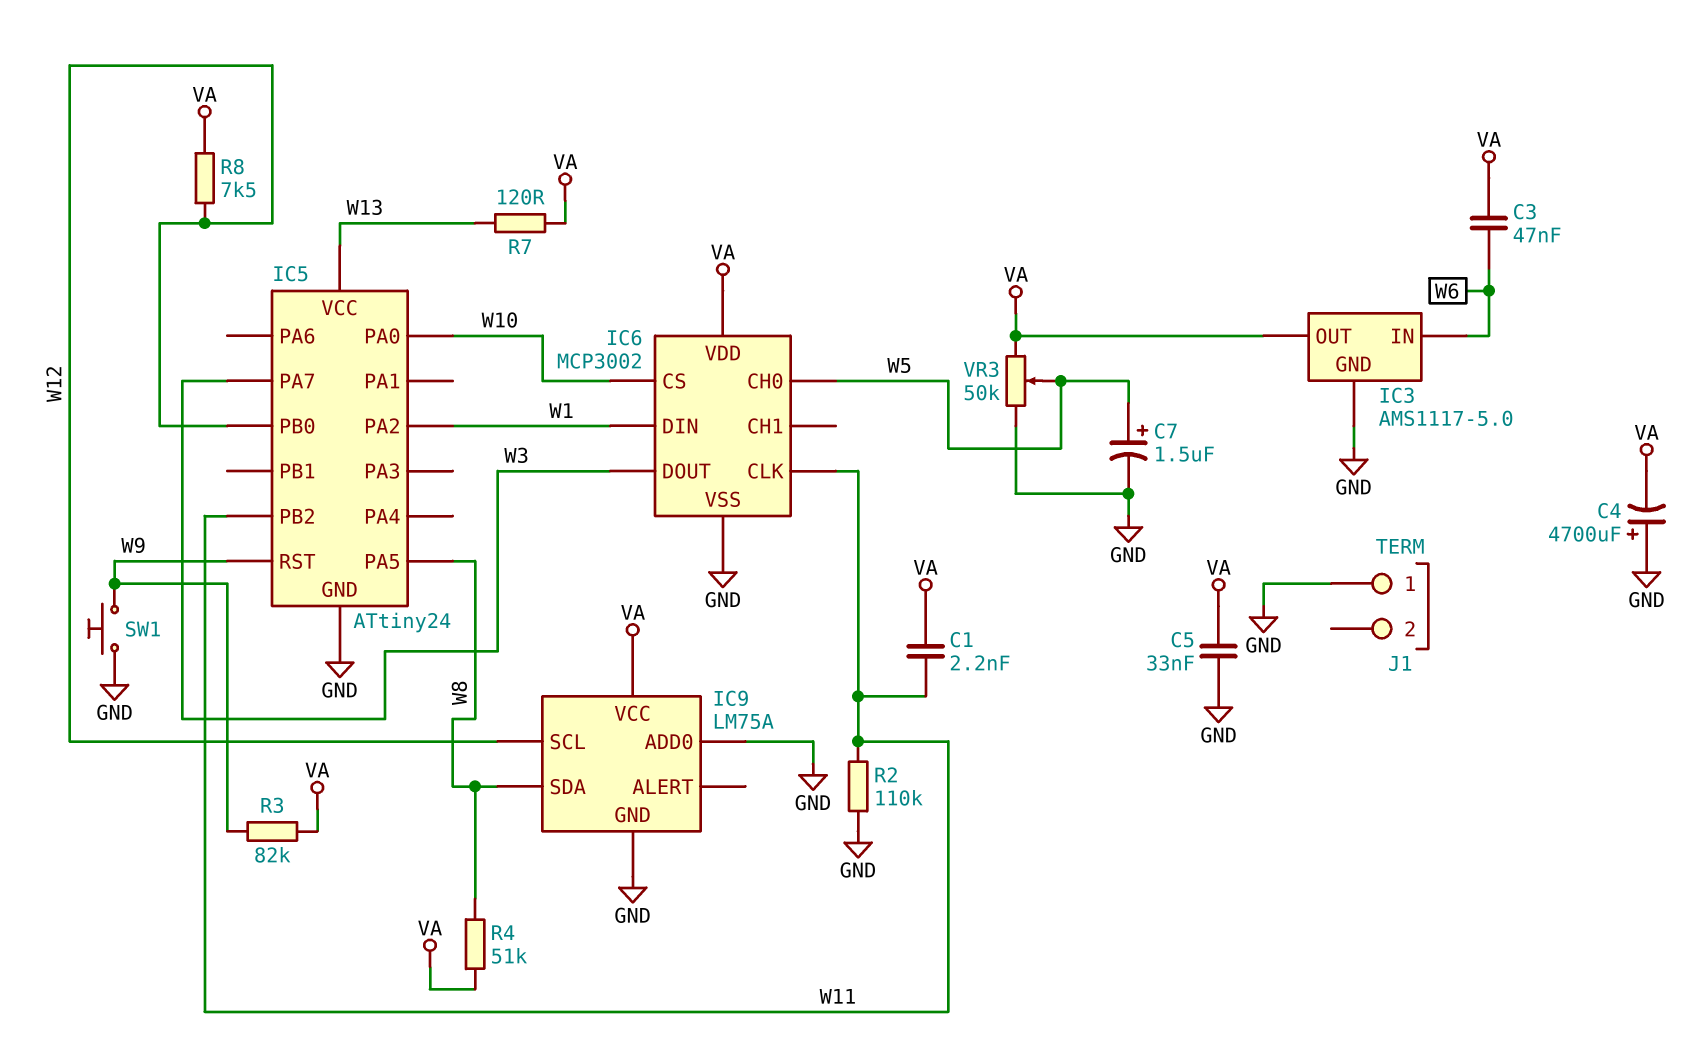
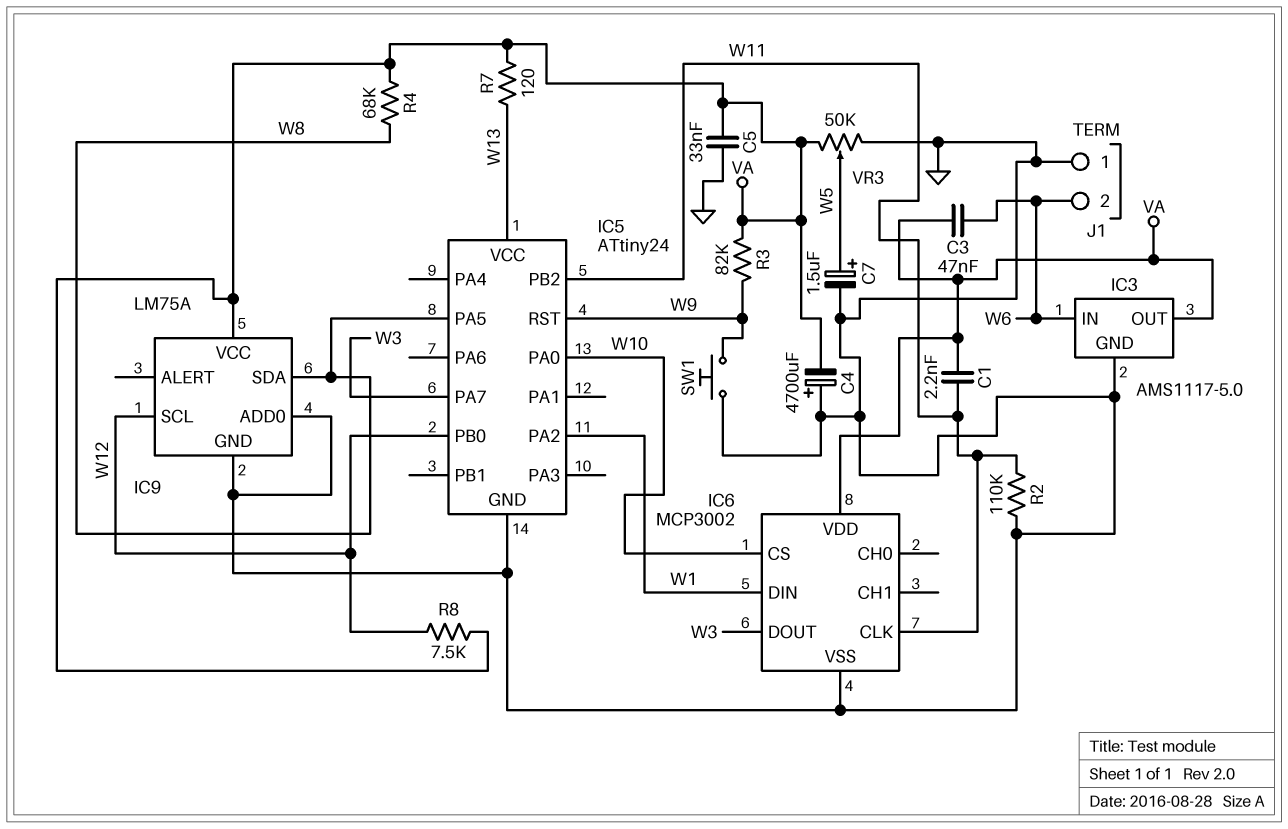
IC6 pin CH0: W5 -> none
J1 pin 2: none -> W6
R4: 51k (VA, W8) -> 68k (VA, W8)

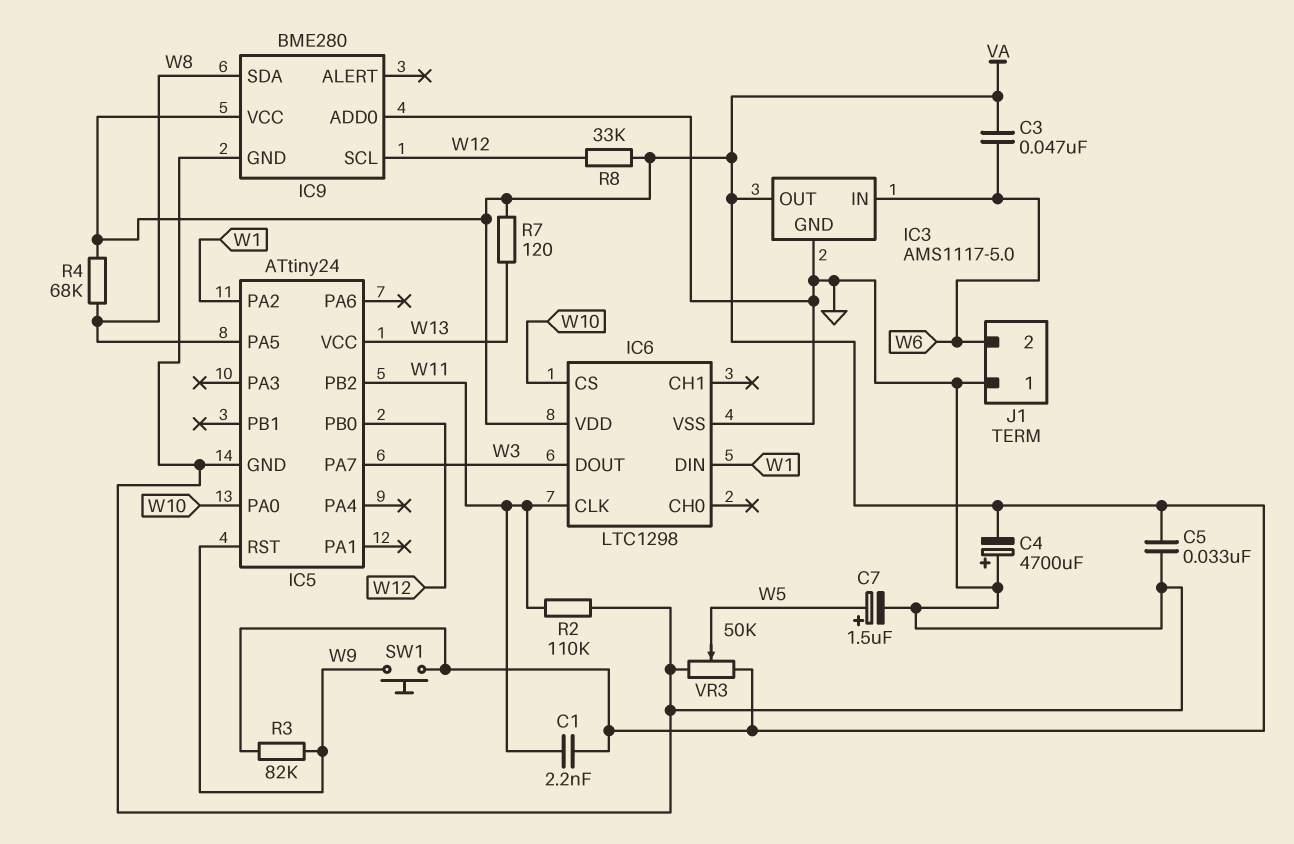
IC6: MCP3002 -> LTC1298
IC9: LM75A -> BME280
R8: 7.5k (VA, W12) -> 33k (VA, W12)
SW1: button (GND, W9) -> button (VA, W9)

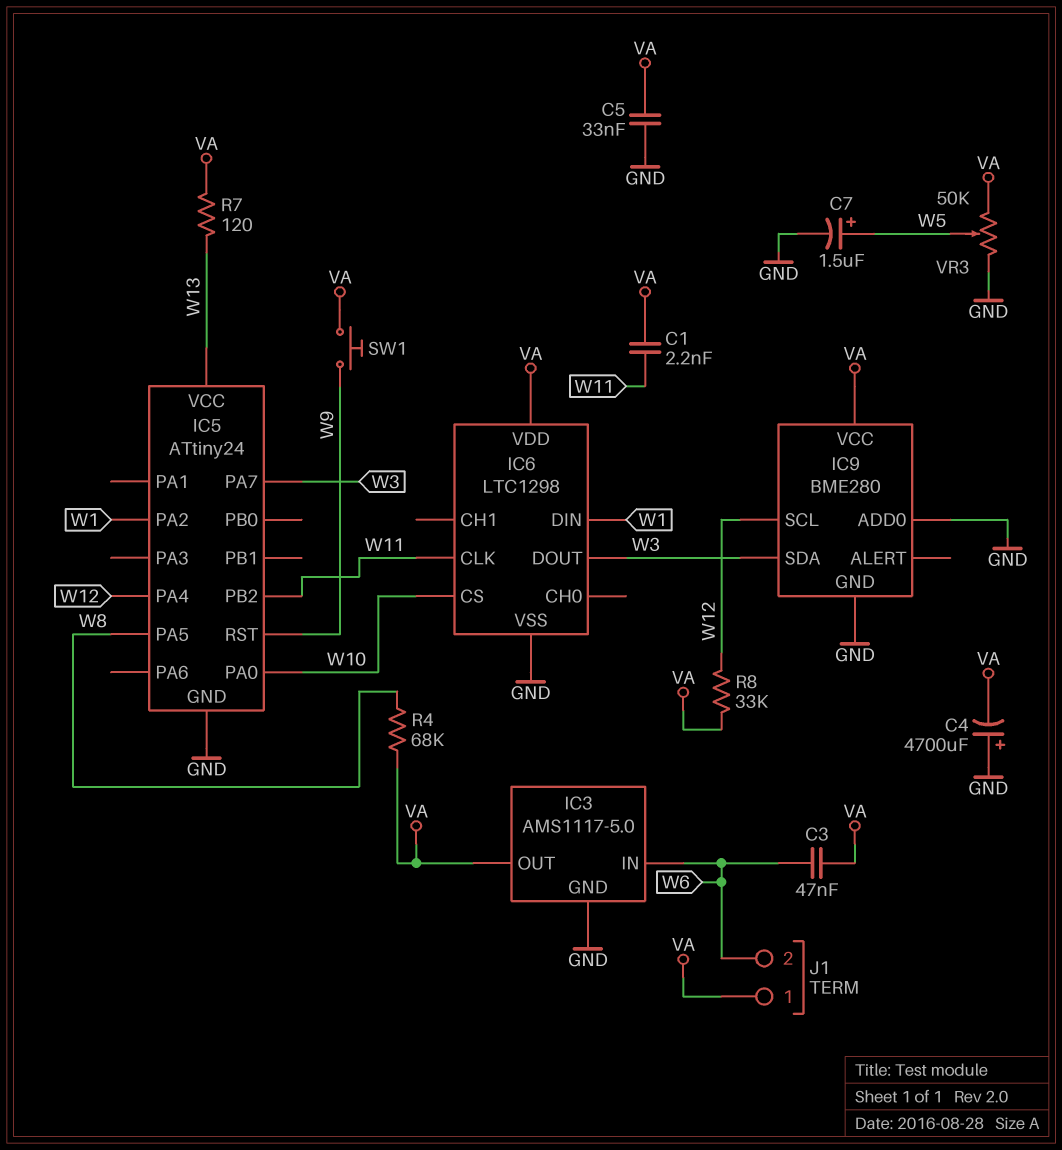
IC5 pin PA4: none -> W12
IC5 pin PB0: W12 -> none
IC9 pin SDA: W8 -> W3
J1 pin 1: GND -> VA
R2: 110k (GND, W11) -> none
R3: 82k (VA, W9) -> none

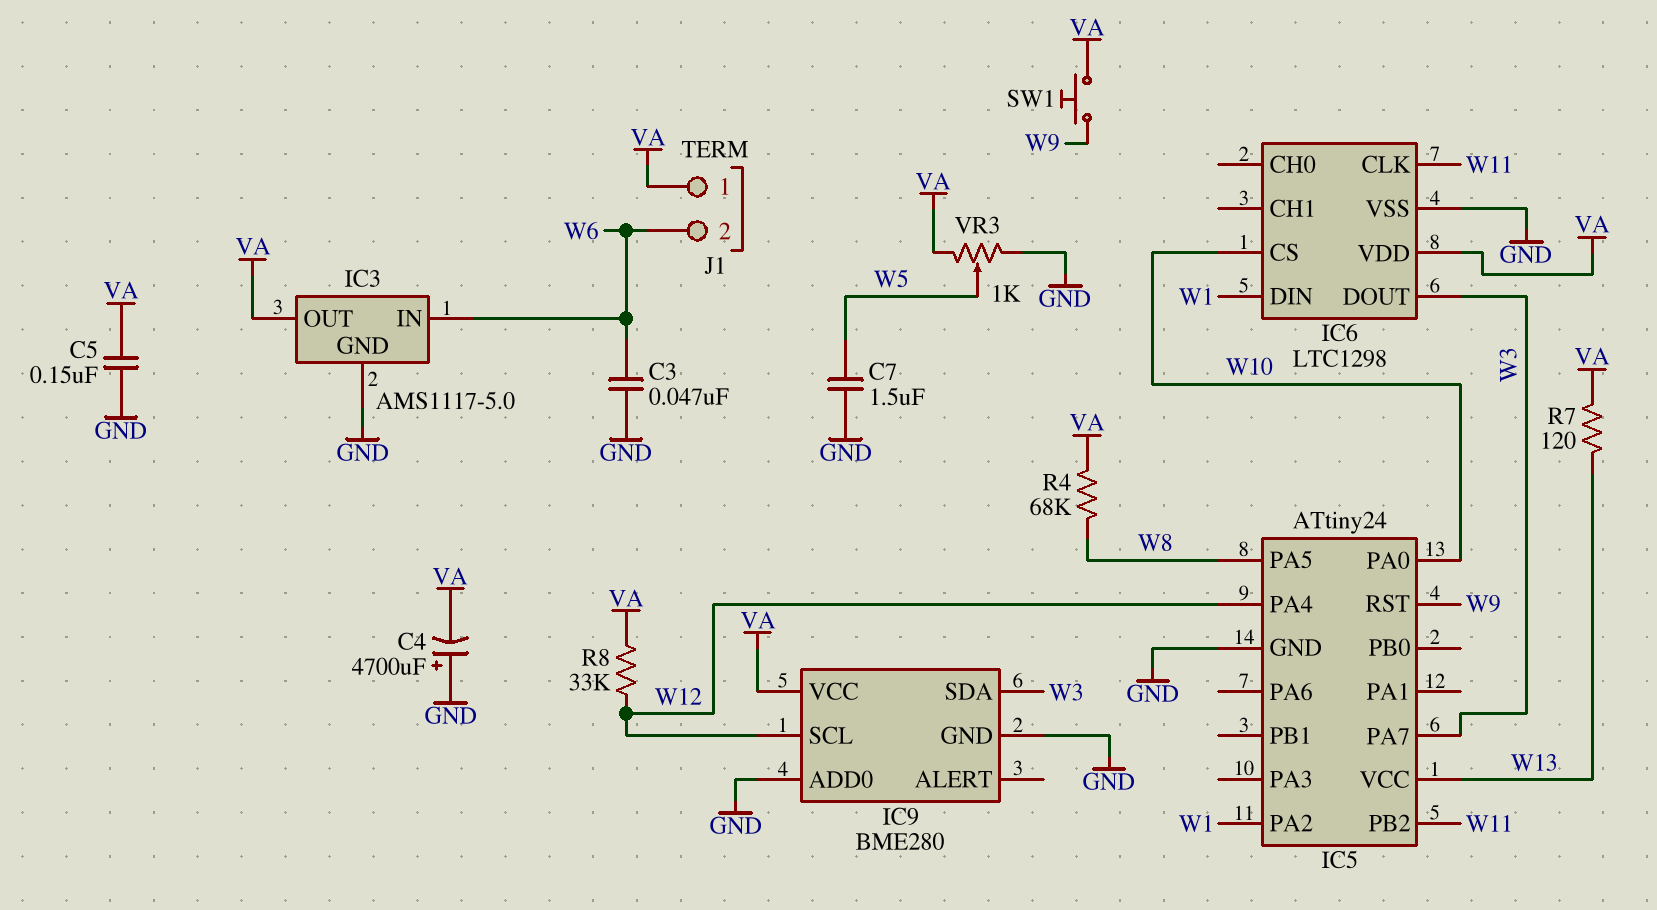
C1: 2.2nF (VA, W11) -> none
C3: 47nF (VA, W6) -> 47nF (GND, W6)
C5: 33nF (GND, VA) -> 150nF (GND, VA)
C7: 1.5uF (plus W5, minus GND) -> 1.5uF (GND, W5)
VR3: 50k (GND, VA, wiper W5) -> 1k (GND, VA, wiper W5)

